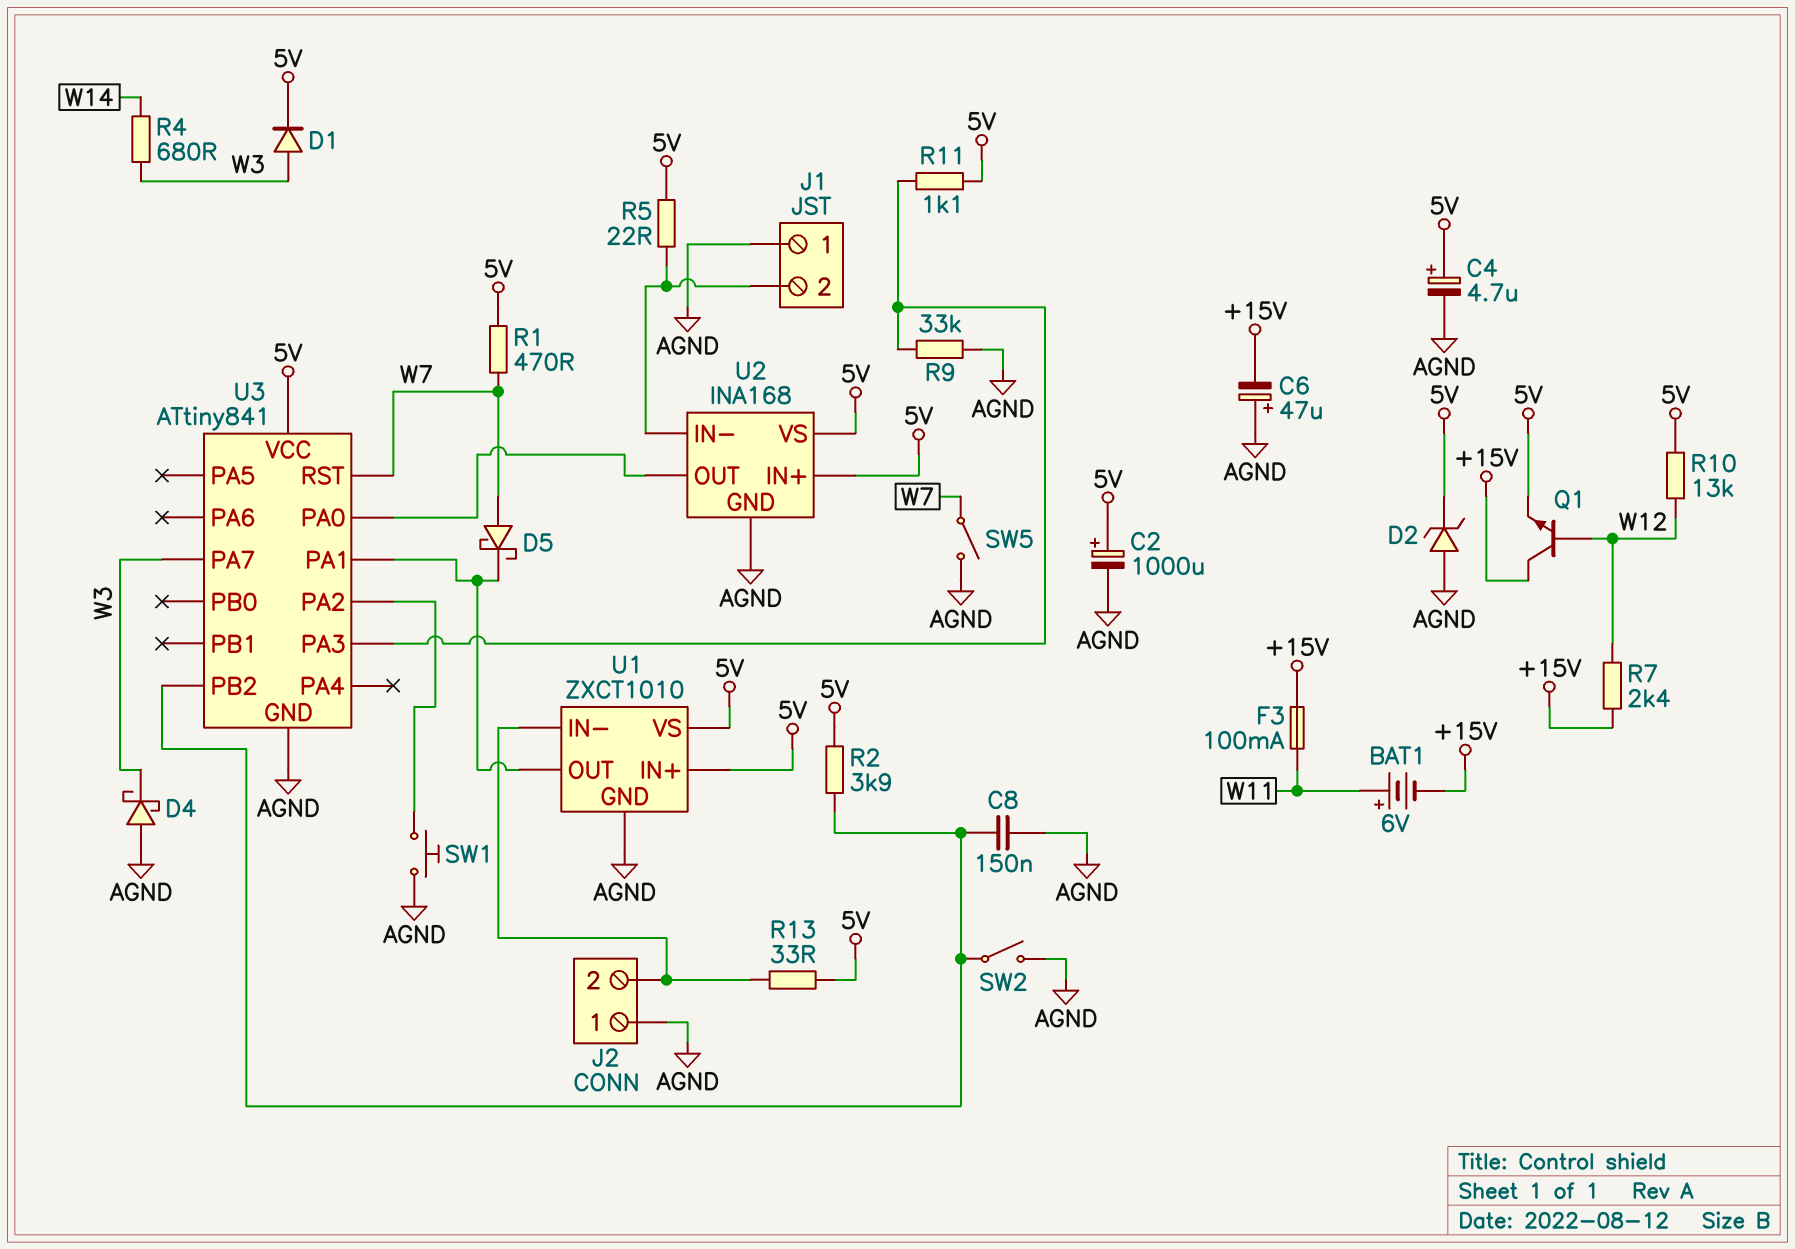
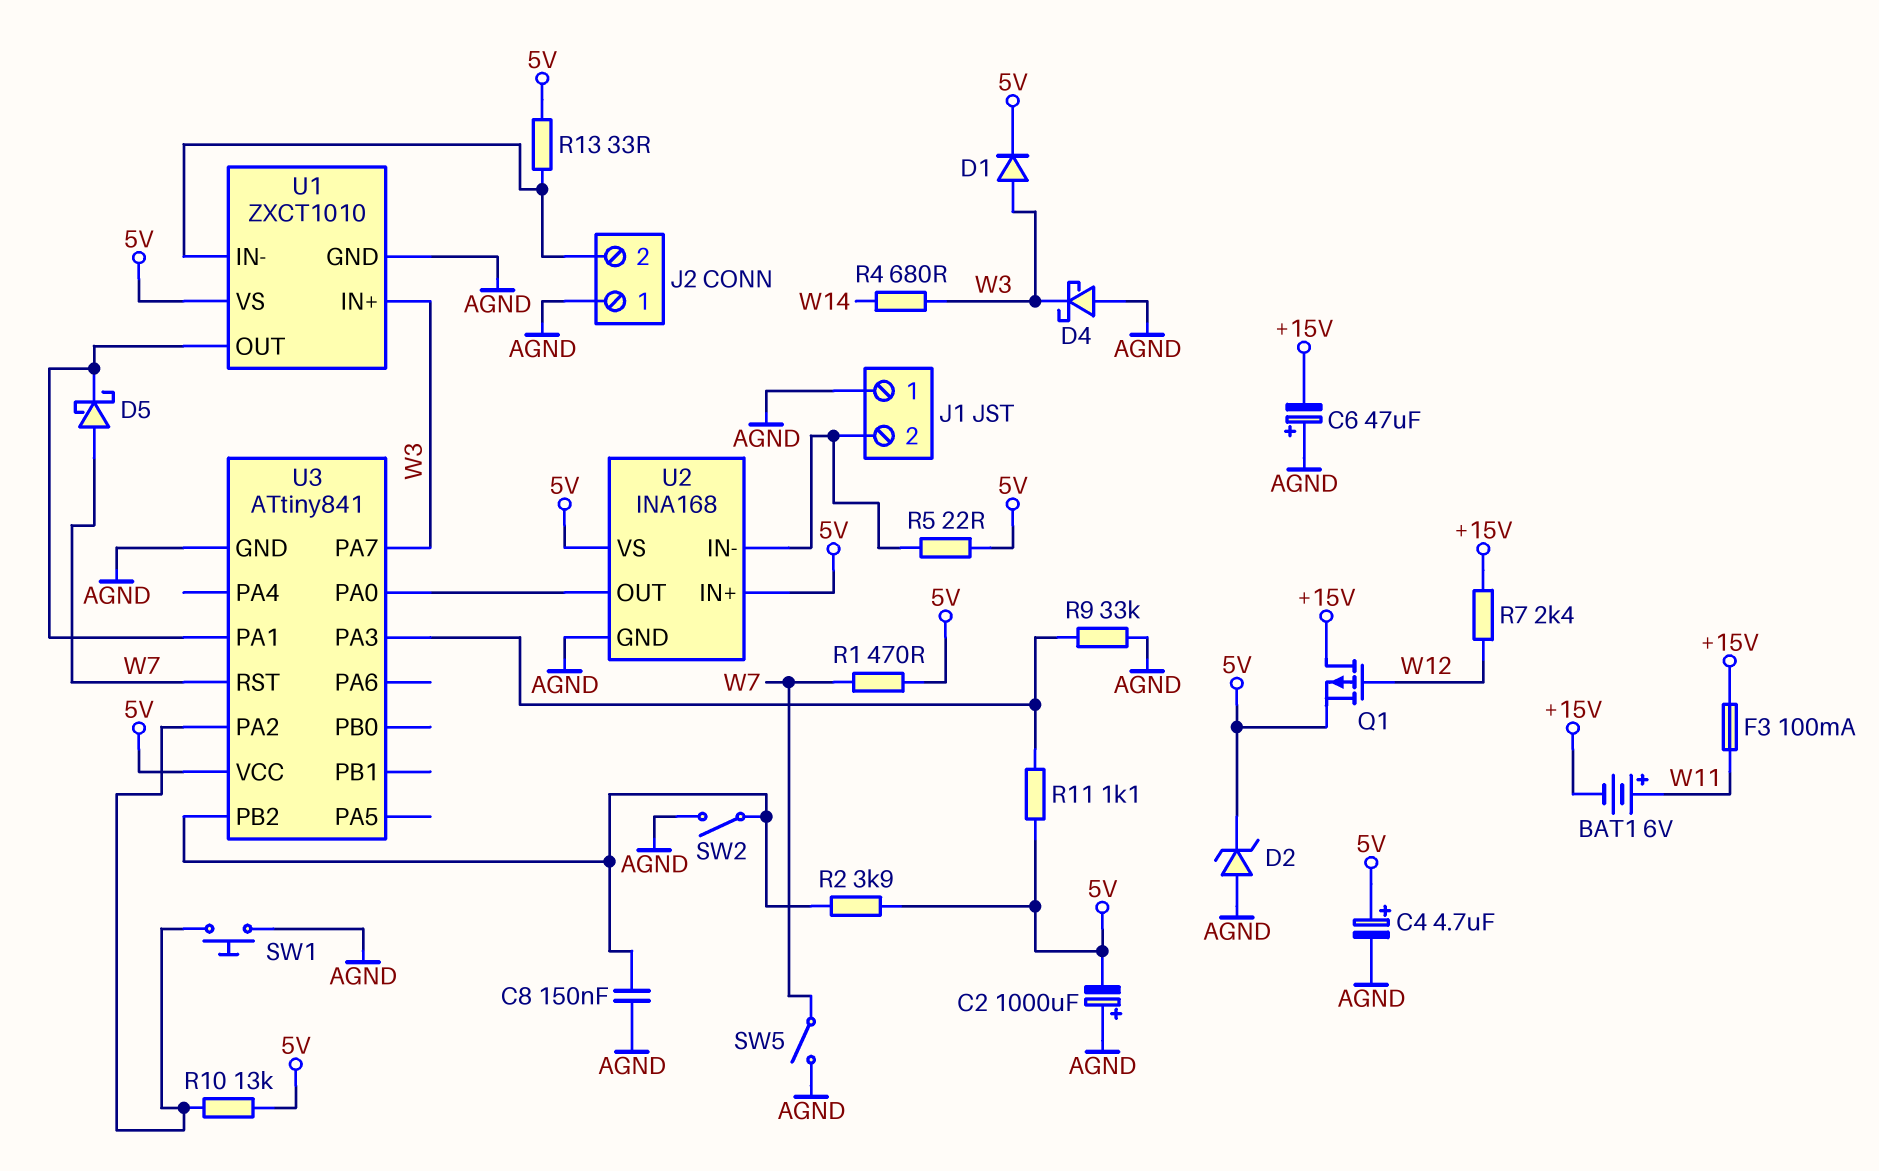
C2: 1000uF (plus 5V, minus AGND) -> 1000uF (plus AGND, minus 5V)
Q1: NPN (B W12, C +15V, E 5V) -> PMOS (G W12, D +15V, S 5V)
R10: 13k (5V, W12) -> 13k (5V, U3/PA2)
U1 pin IN+: 5V -> W3

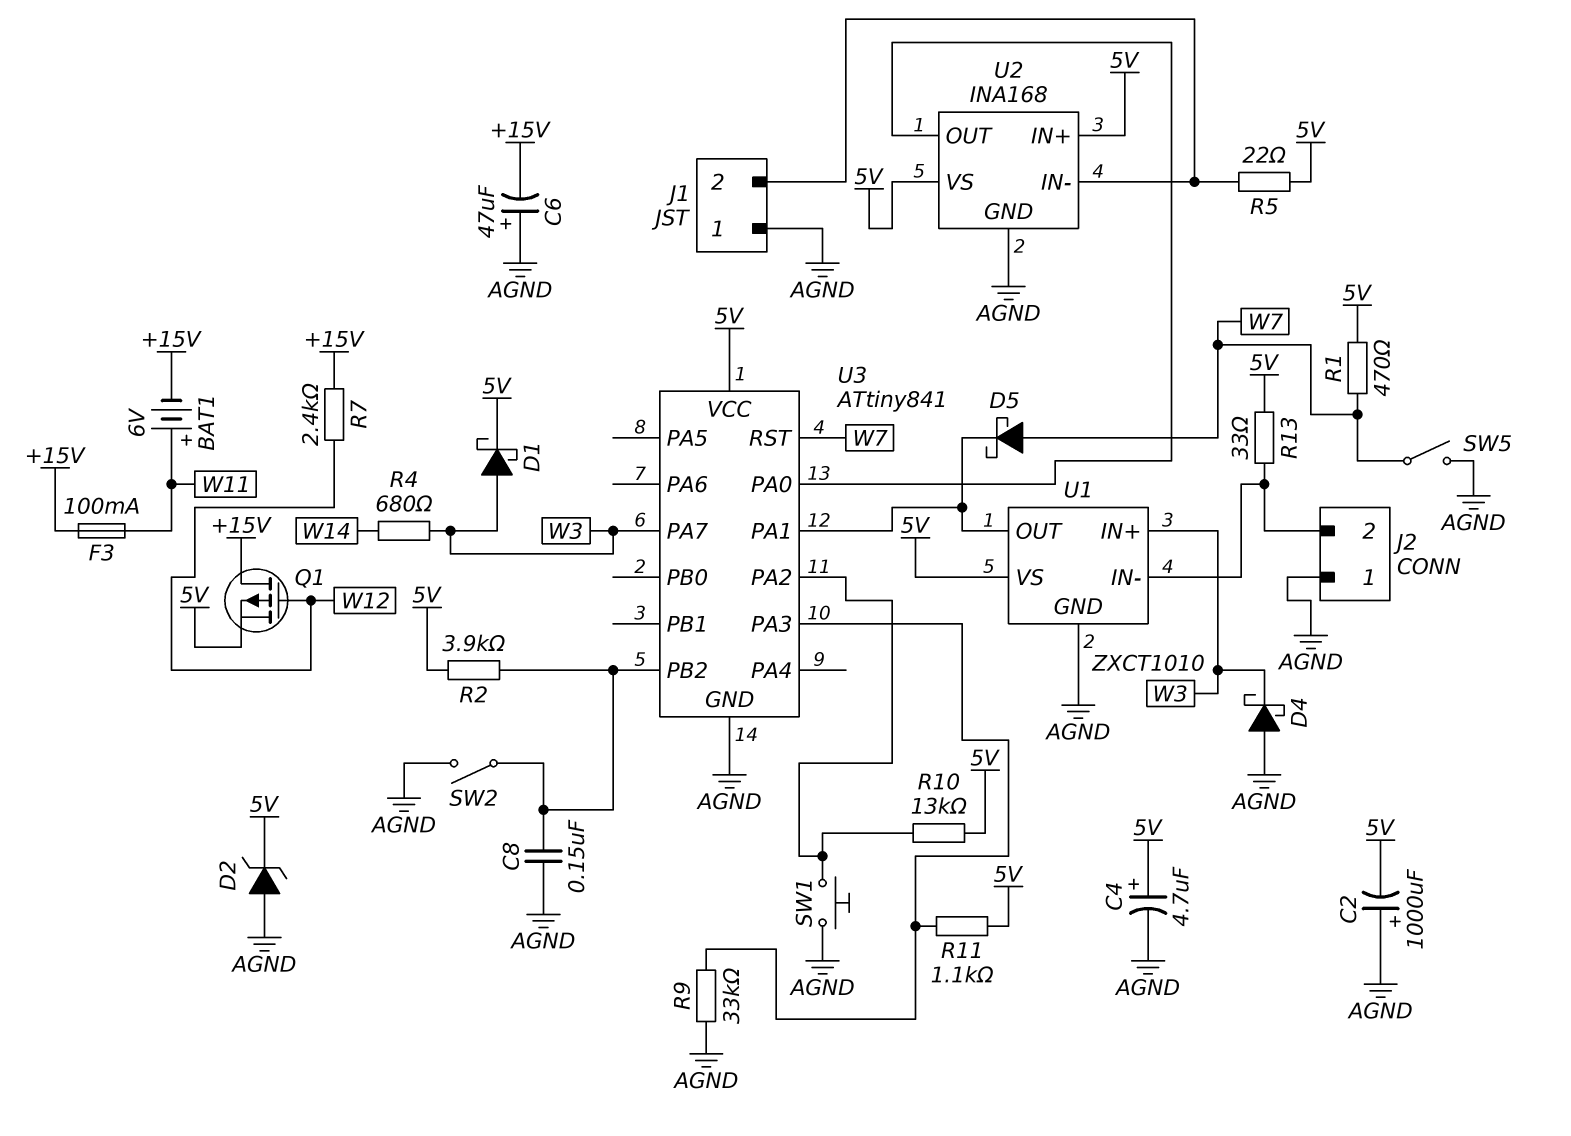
D1: diode (A W3, K 5V) -> schottky (A W3, K 5V)

